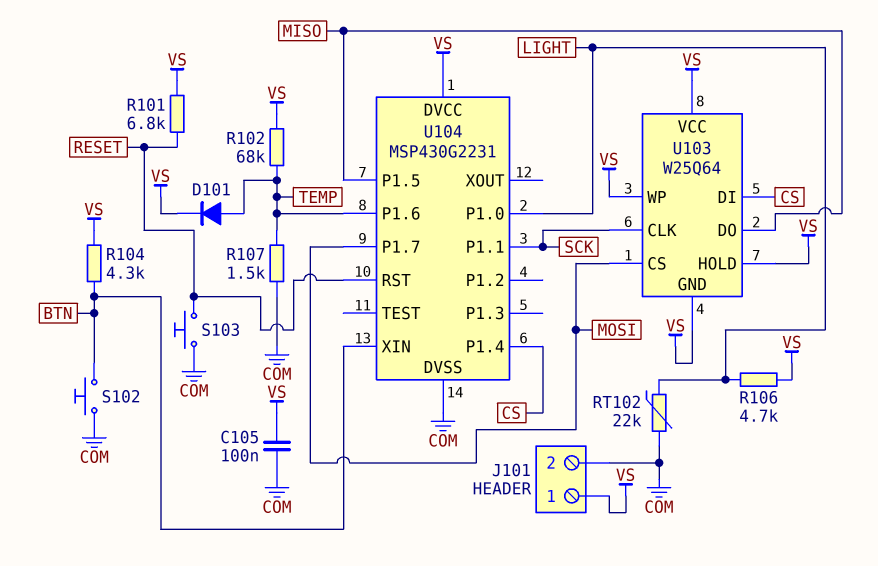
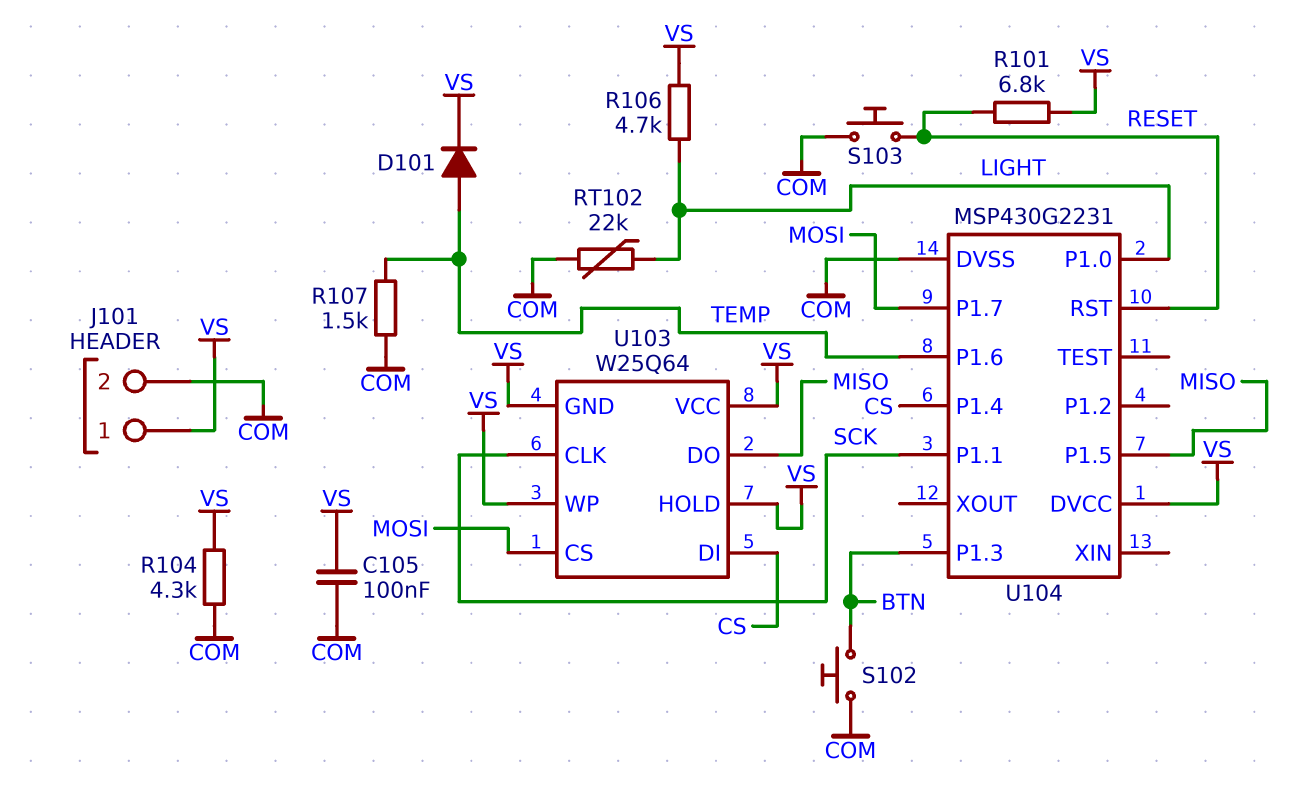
R102: 68k (TEMP, VS) -> none
R104: 4.3k (BTN, VS) -> 4.3k (COM, VS)
U104 pin P1.3: none -> BTN
U104 pin XIN: BTN -> none

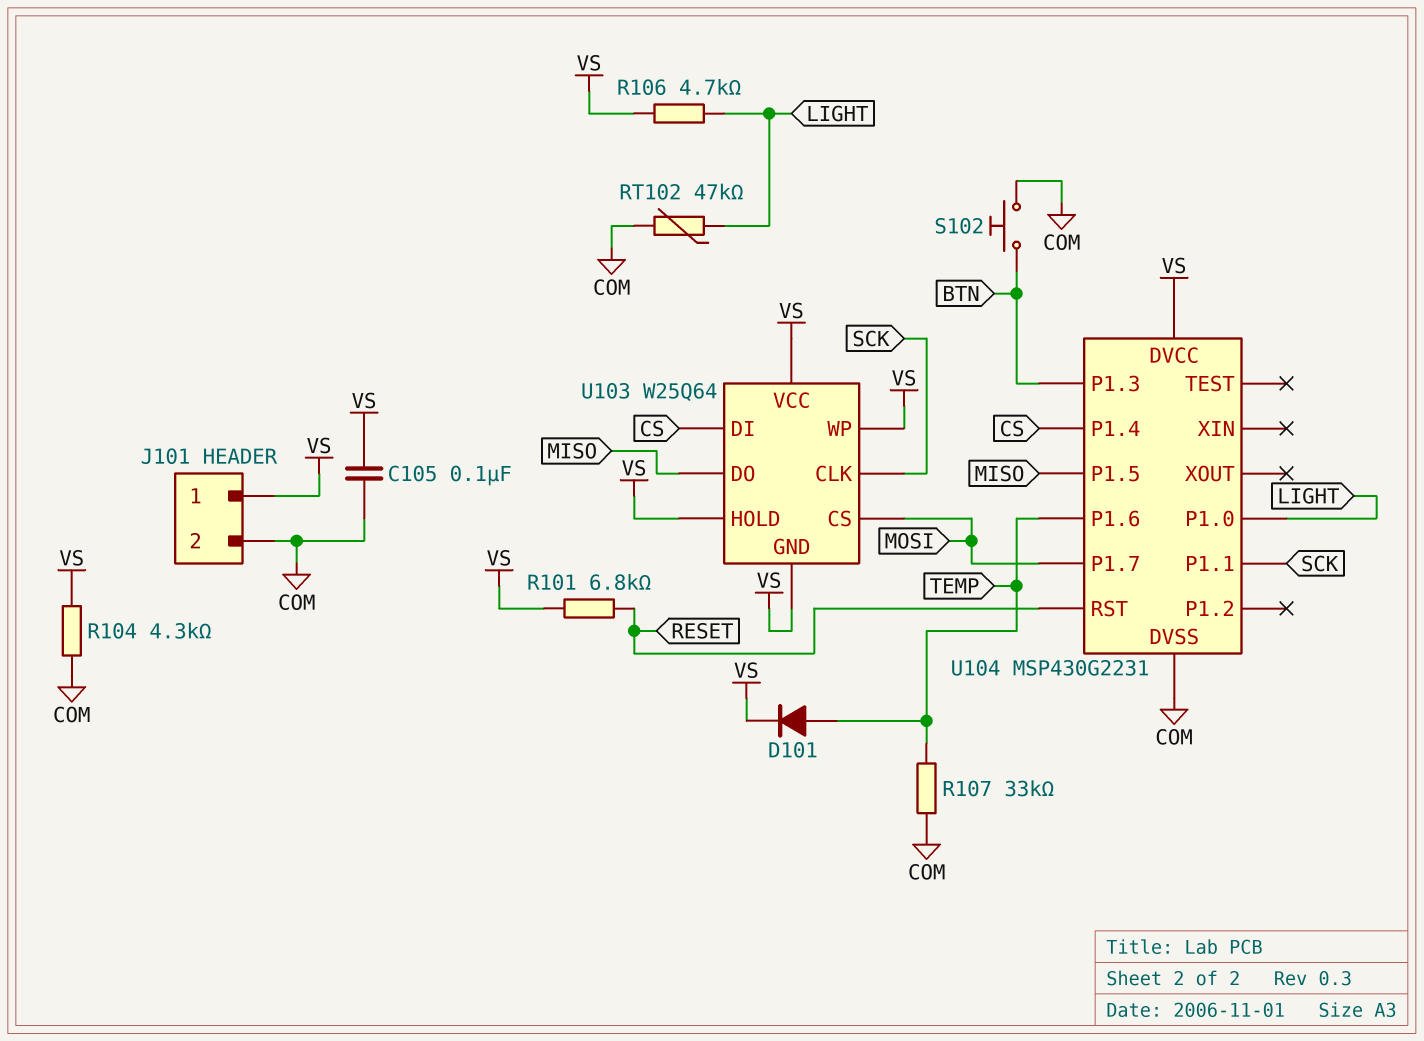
R107: 1.5k (COM, TEMP) -> 33k (COM, TEMP)
RT102: 22k (COM, LIGHT) -> 47k (COM, LIGHT)
S103: button (COM, RESET) -> none

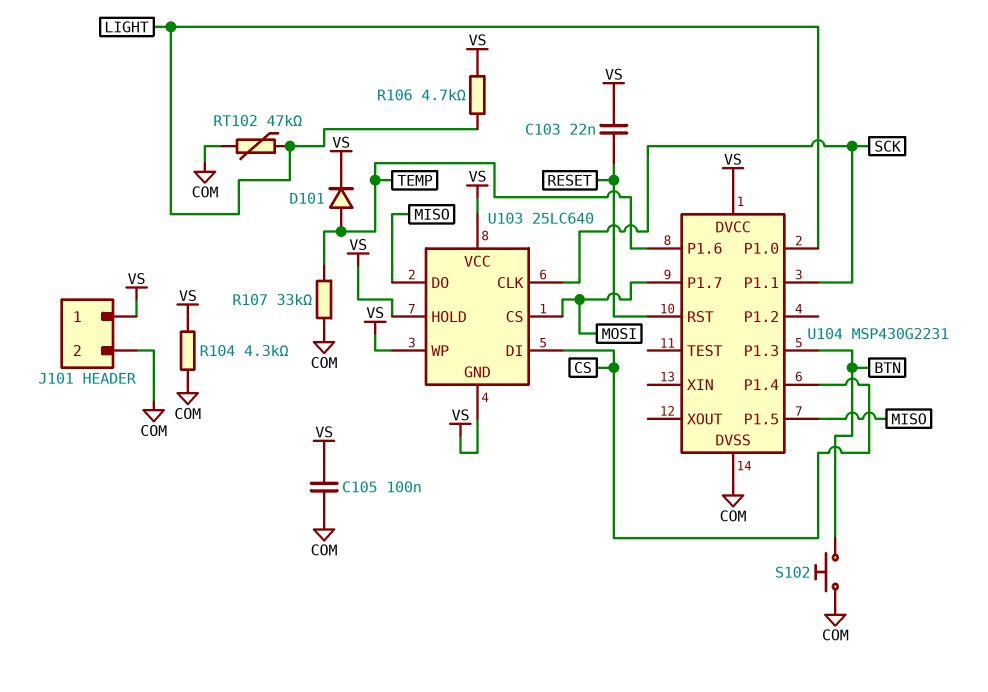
C103: none -> 22nF (RESET, VS)
R101: 6.8k (RESET, VS) -> none
U103: W25Q64 -> 25LC640

